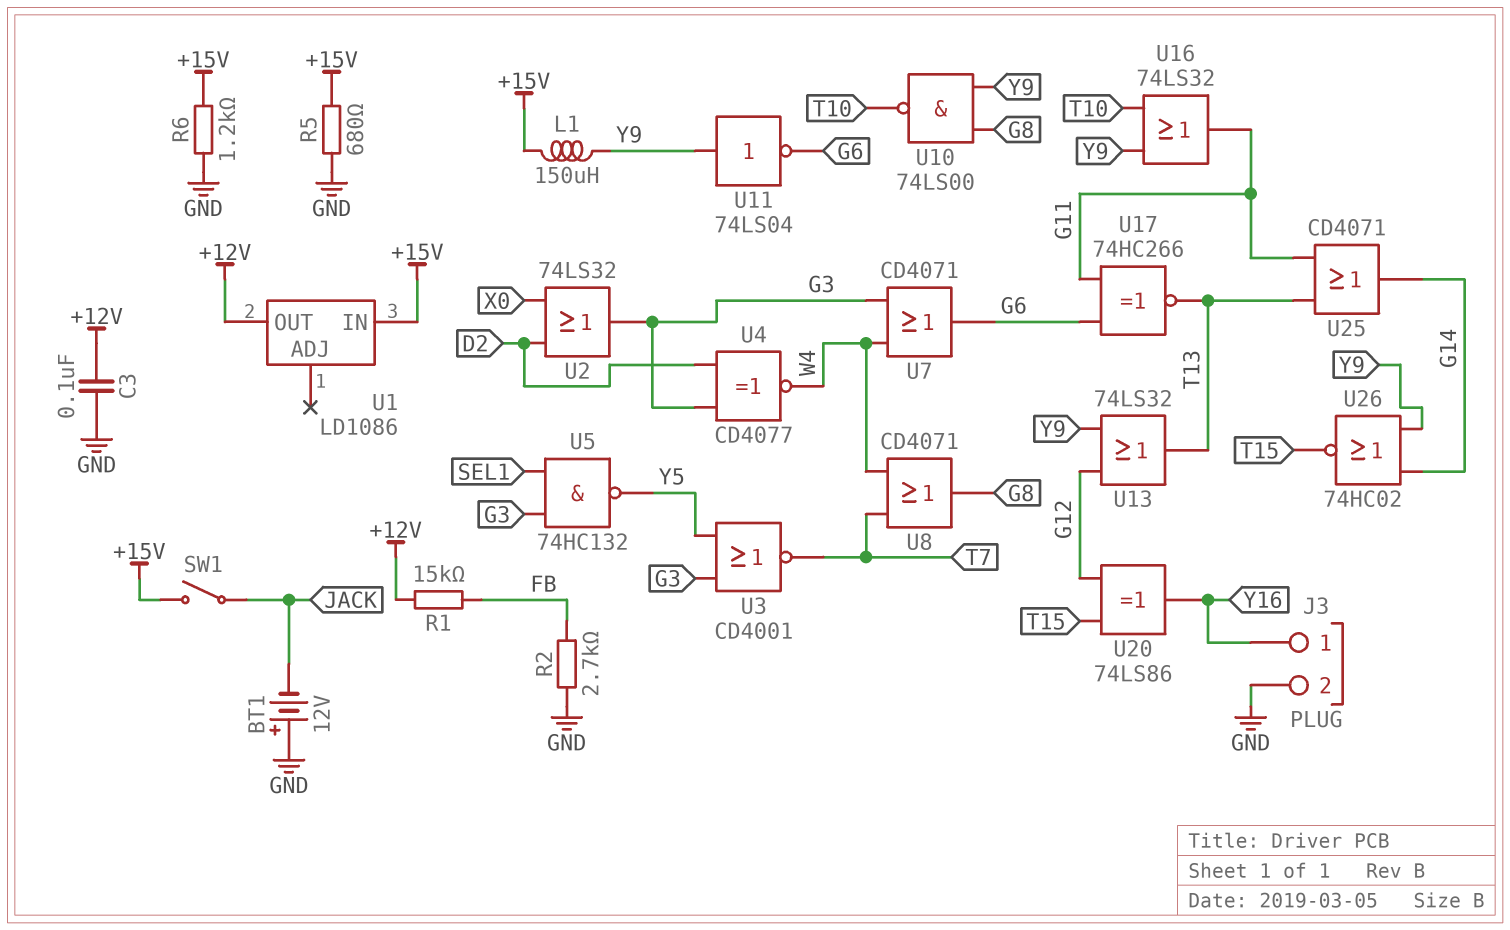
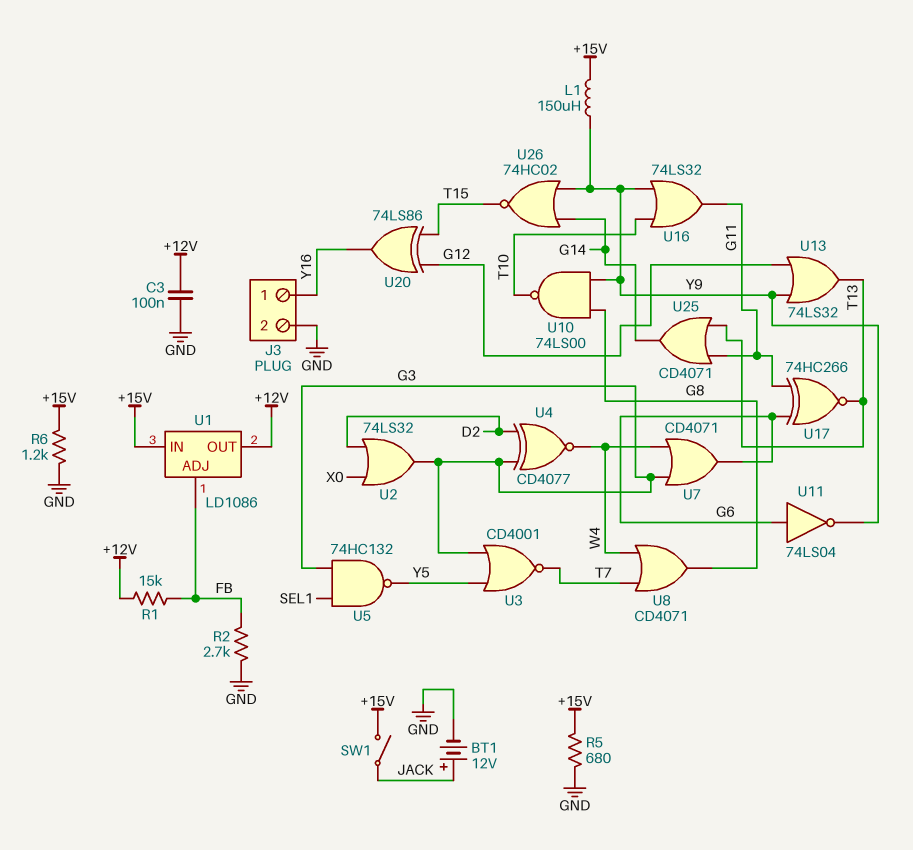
BT1: 12V (plus GND, minus JACK) -> 12V (plus JACK, minus GND)
U1 pin ADJ: none -> FB
U11: NOT 74LS04 (in Y9, out G6) -> NOT 74LS04 (in G6, out Y9)

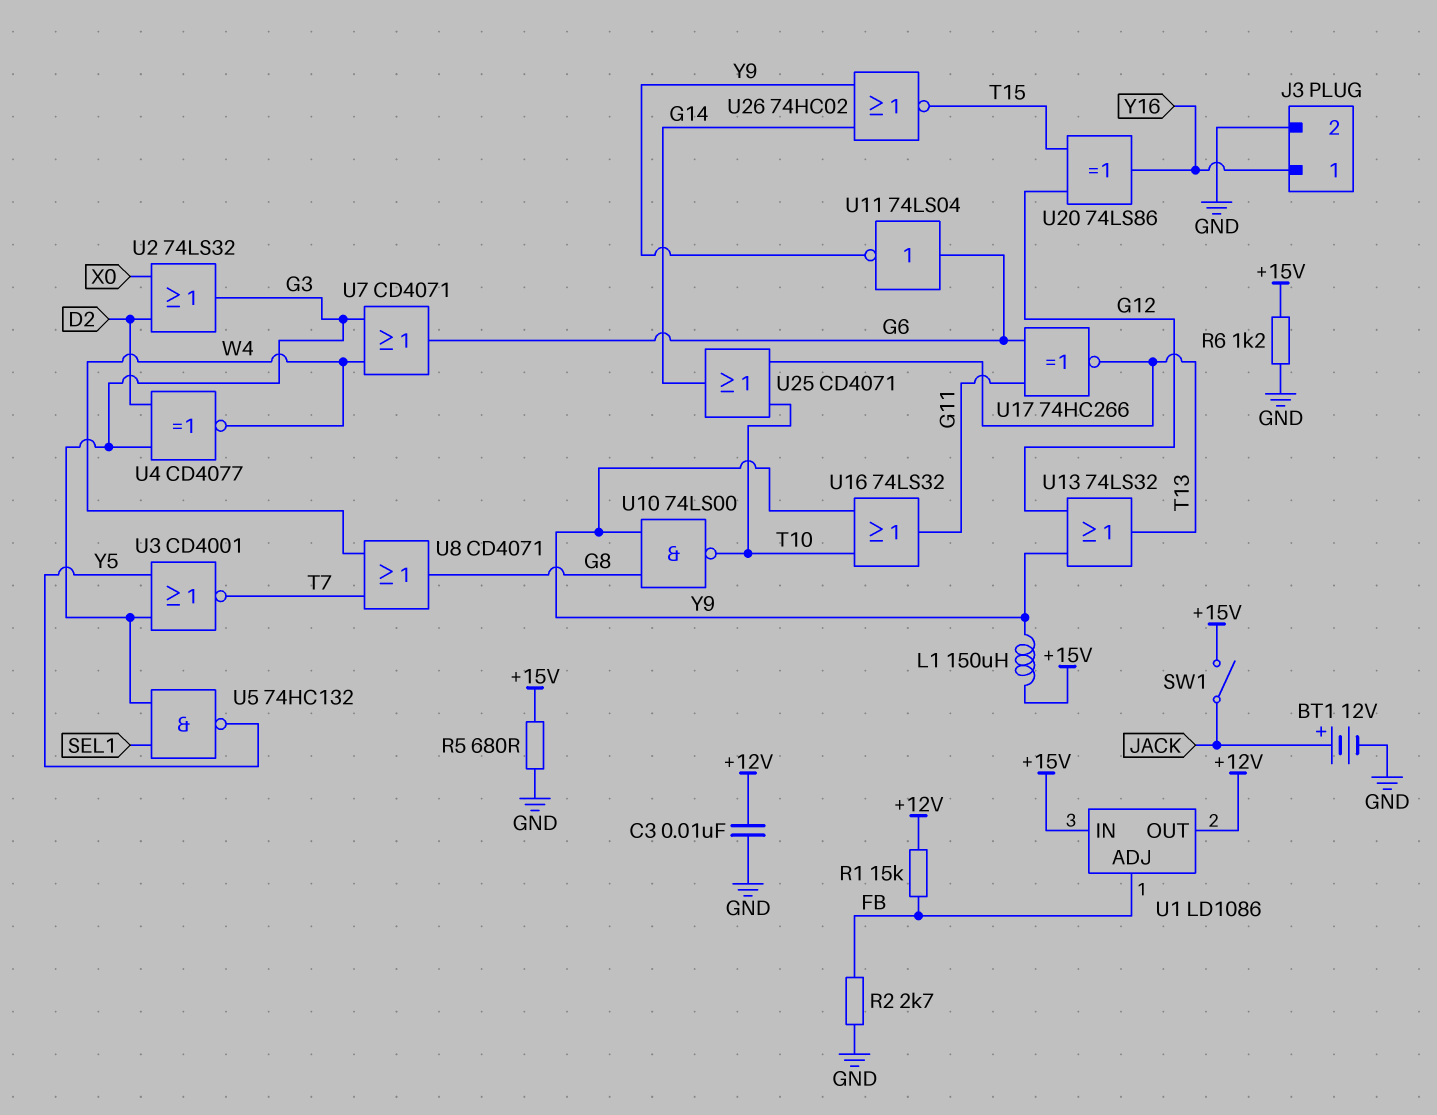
C3: 100nF (+12V, GND) -> 10nF (+12V, GND)
U25: OR CD4071 (in G11, in T13, out G14) -> OR CD4071 (in T10, in T13, out G14)

